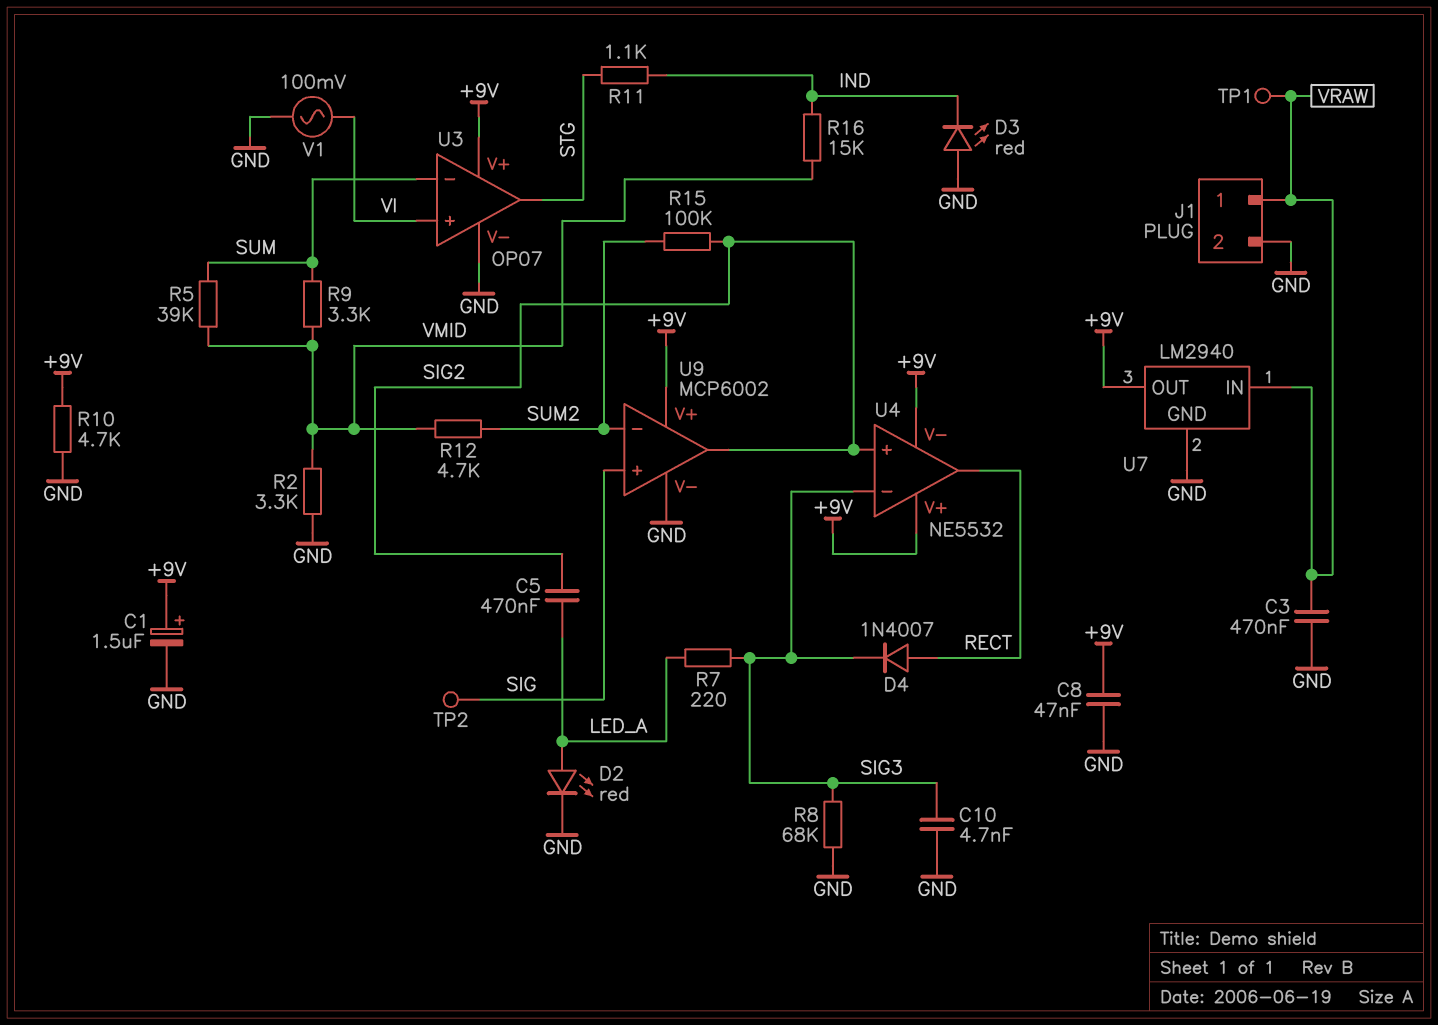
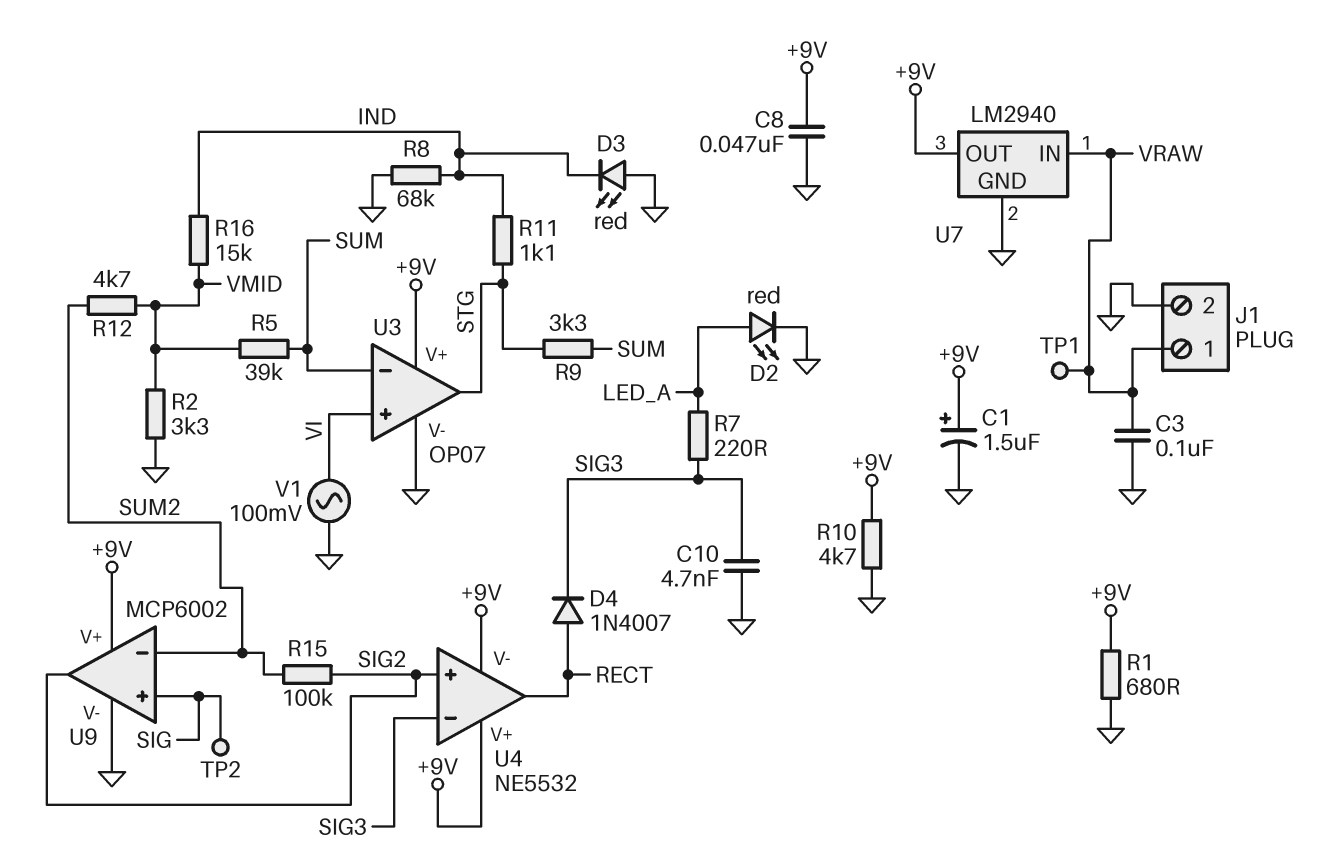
C3: 470nF (GND, VRAW) -> 100nF (GND, VRAW)
C5: 470nF (LED_A, SIG2) -> none
R1: none -> 680 (+9V, GND)
R8: 68k (GND, SIG3) -> 68k (GND, IND)
R9: 3.3k (SUM, VMID) -> 3.3k (STG, SUM)

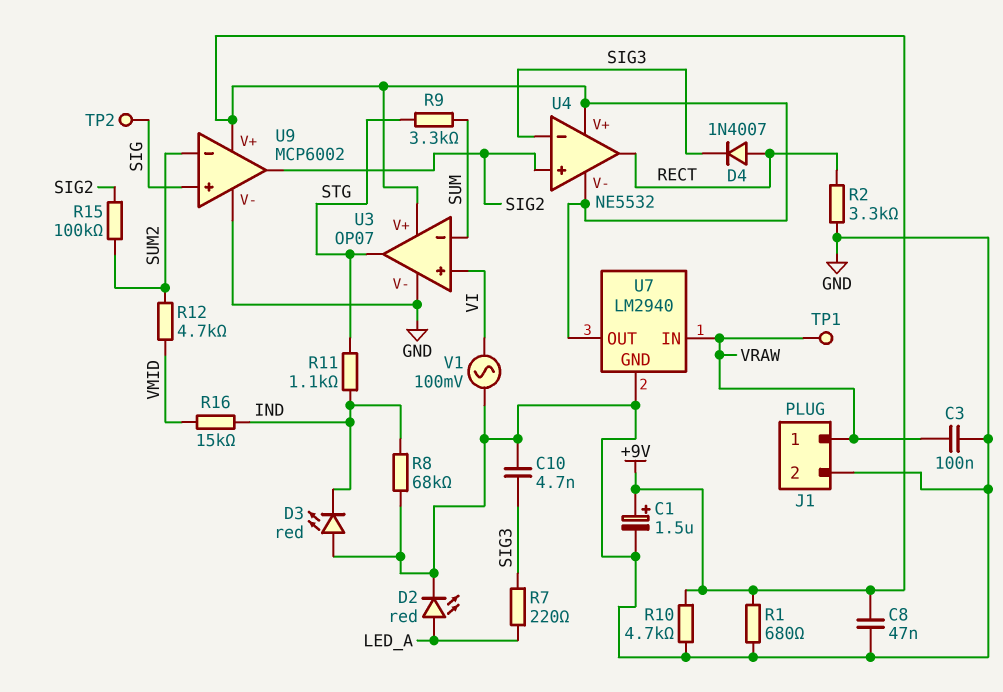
R2: 3.3k (GND, VMID) -> 3.3k (GND, RECT)
R5: 39k (SUM, VMID) -> none

